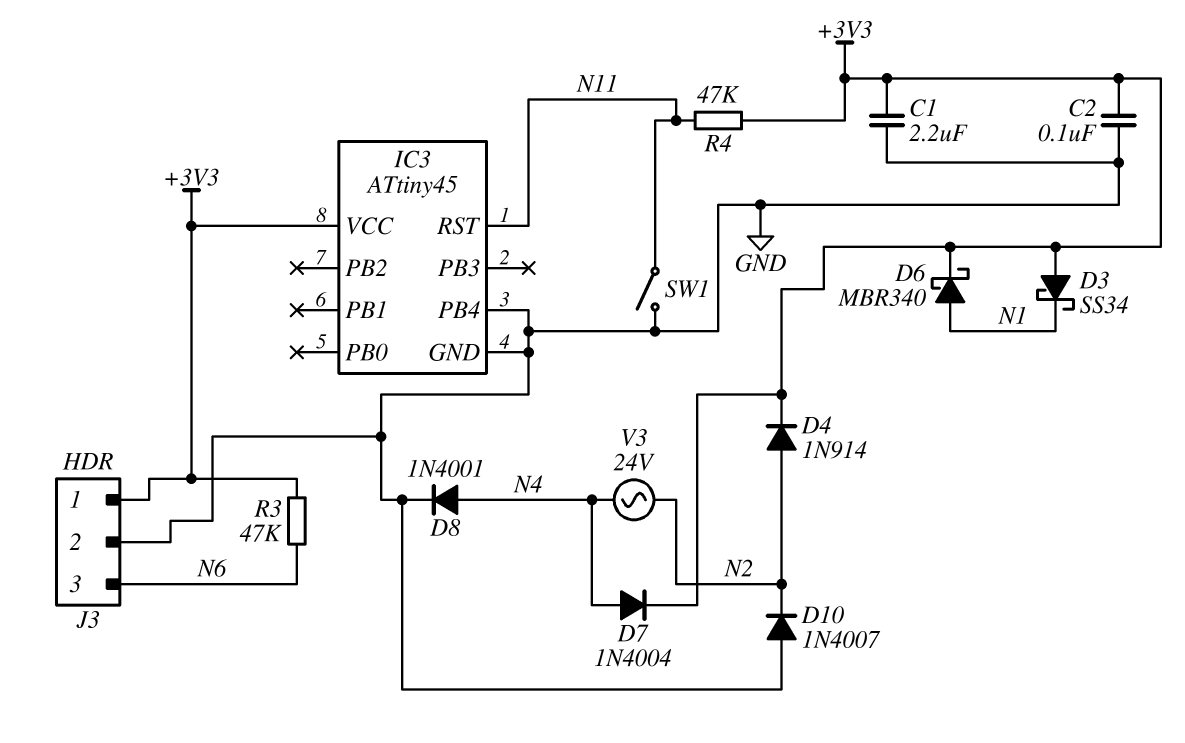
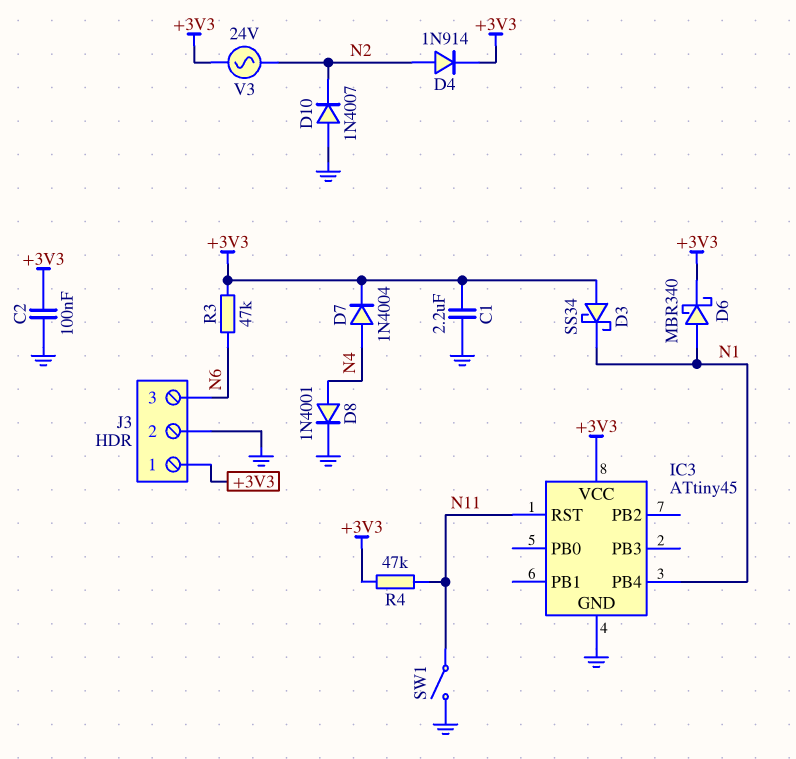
IC3 pin PB4: GND -> N1
V3: AC 24V (N2, N4) -> AC 24V (+3V3, N2)

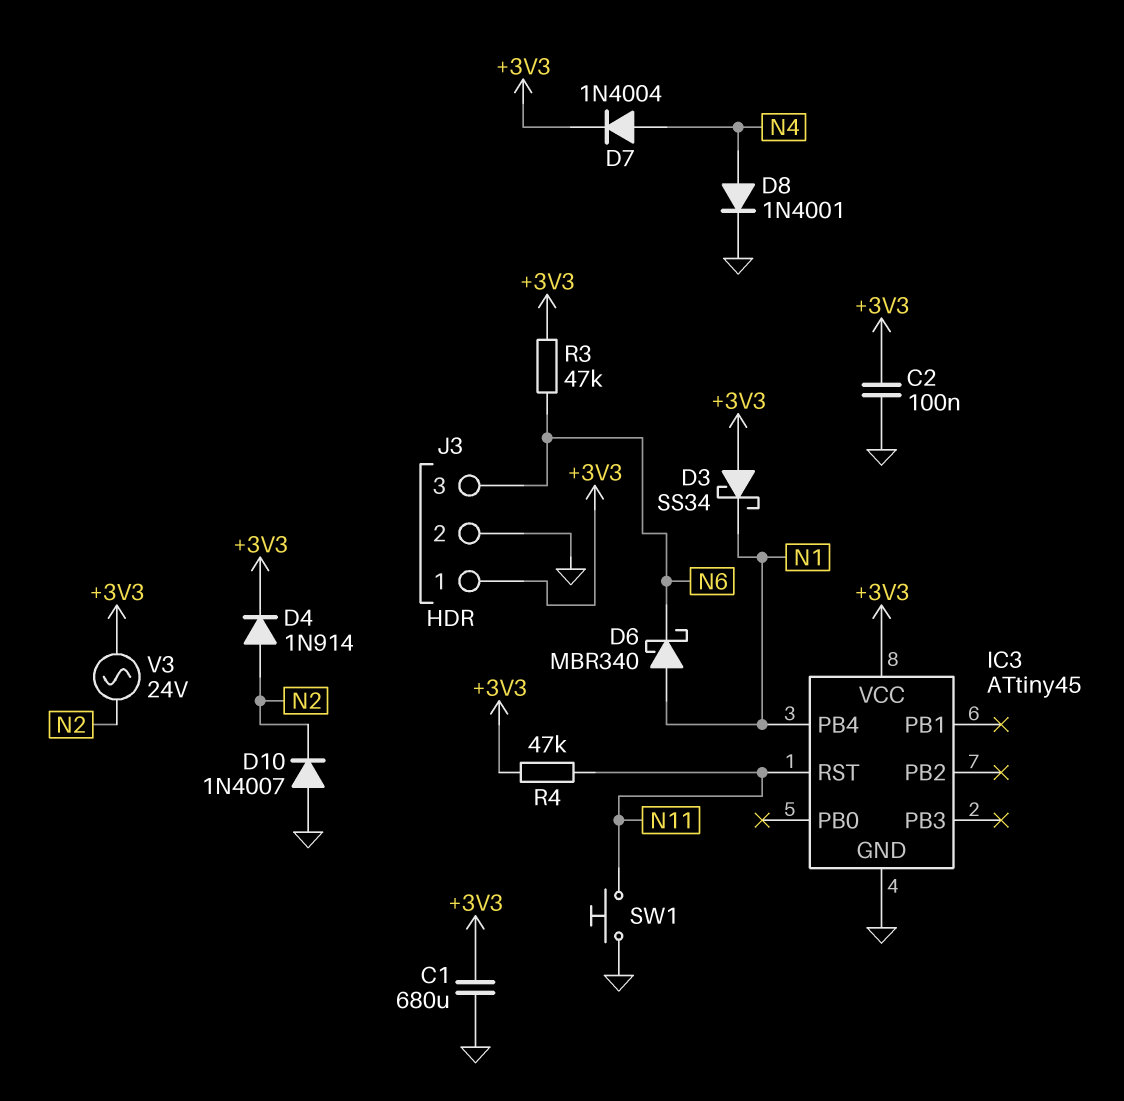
C1: 2.2uF (+3V3, GND) -> 680uF (+3V3, GND)
D6: schottky MBR340 (A N1, K +3V3) -> schottky MBR340 (A N1, K N6)
SW1: switch (GND, N11) -> button (GND, N11)

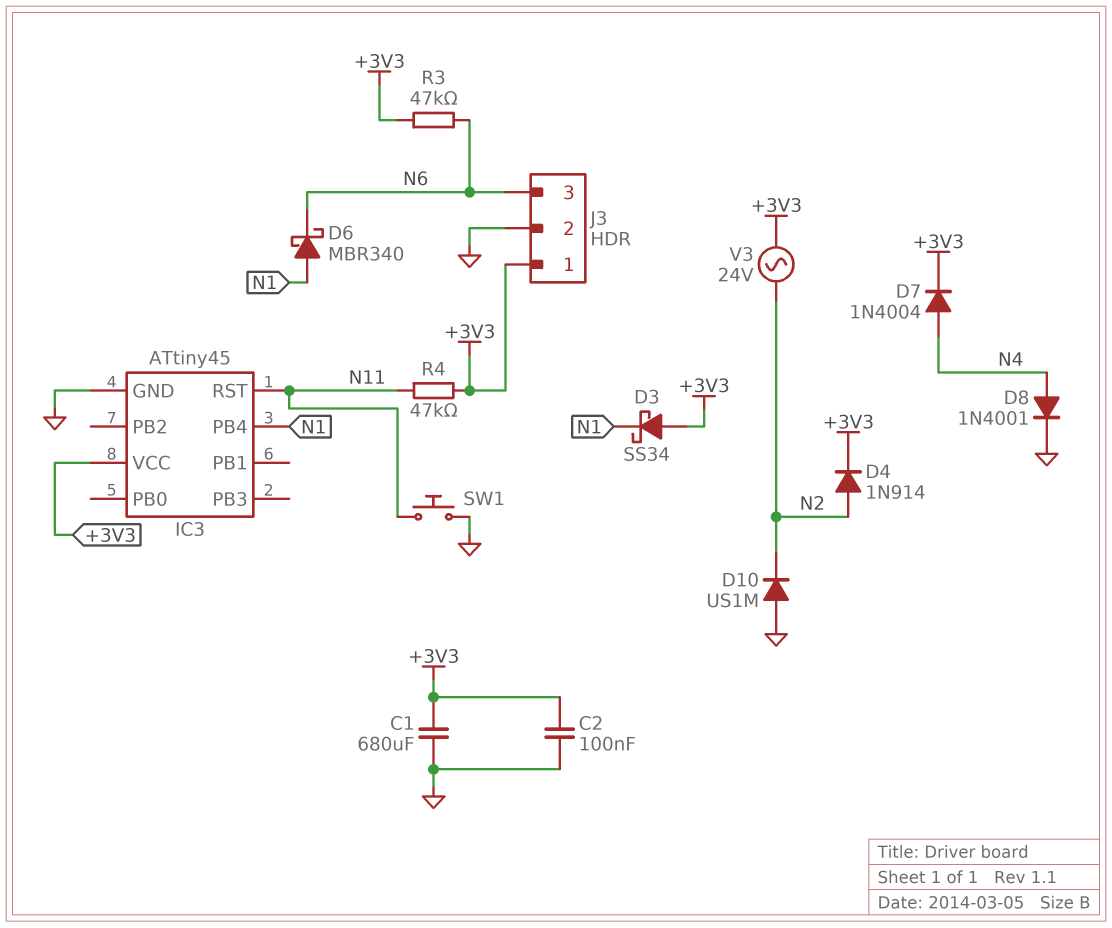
D10: diode 1N4007 (A GND, K N2) -> diode US1M (A GND, K N2)

